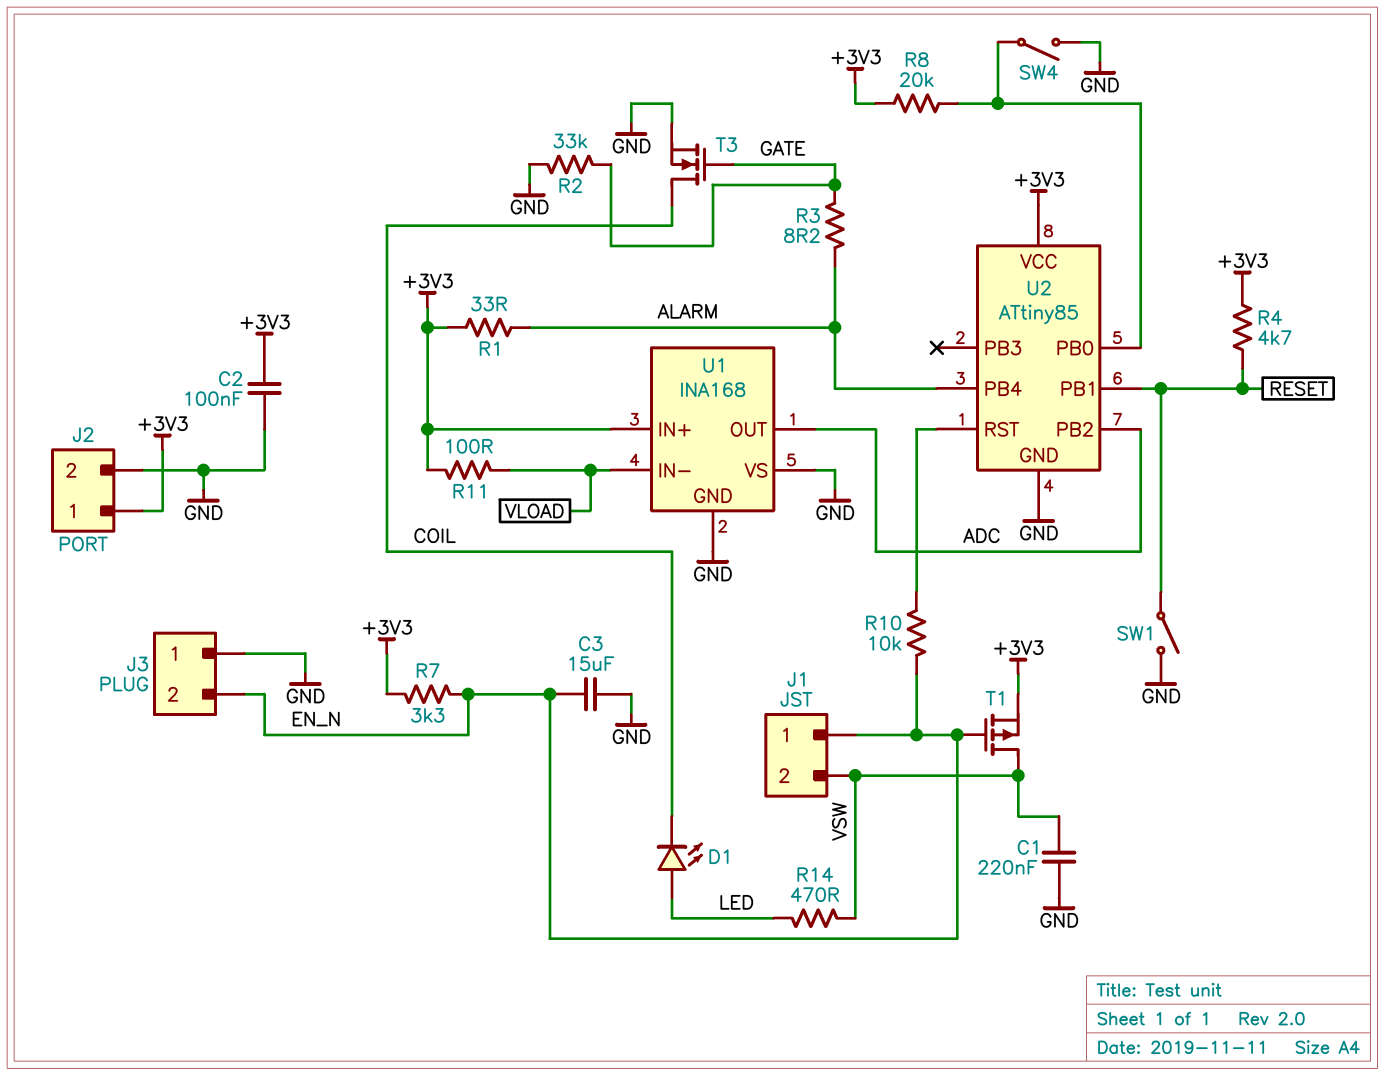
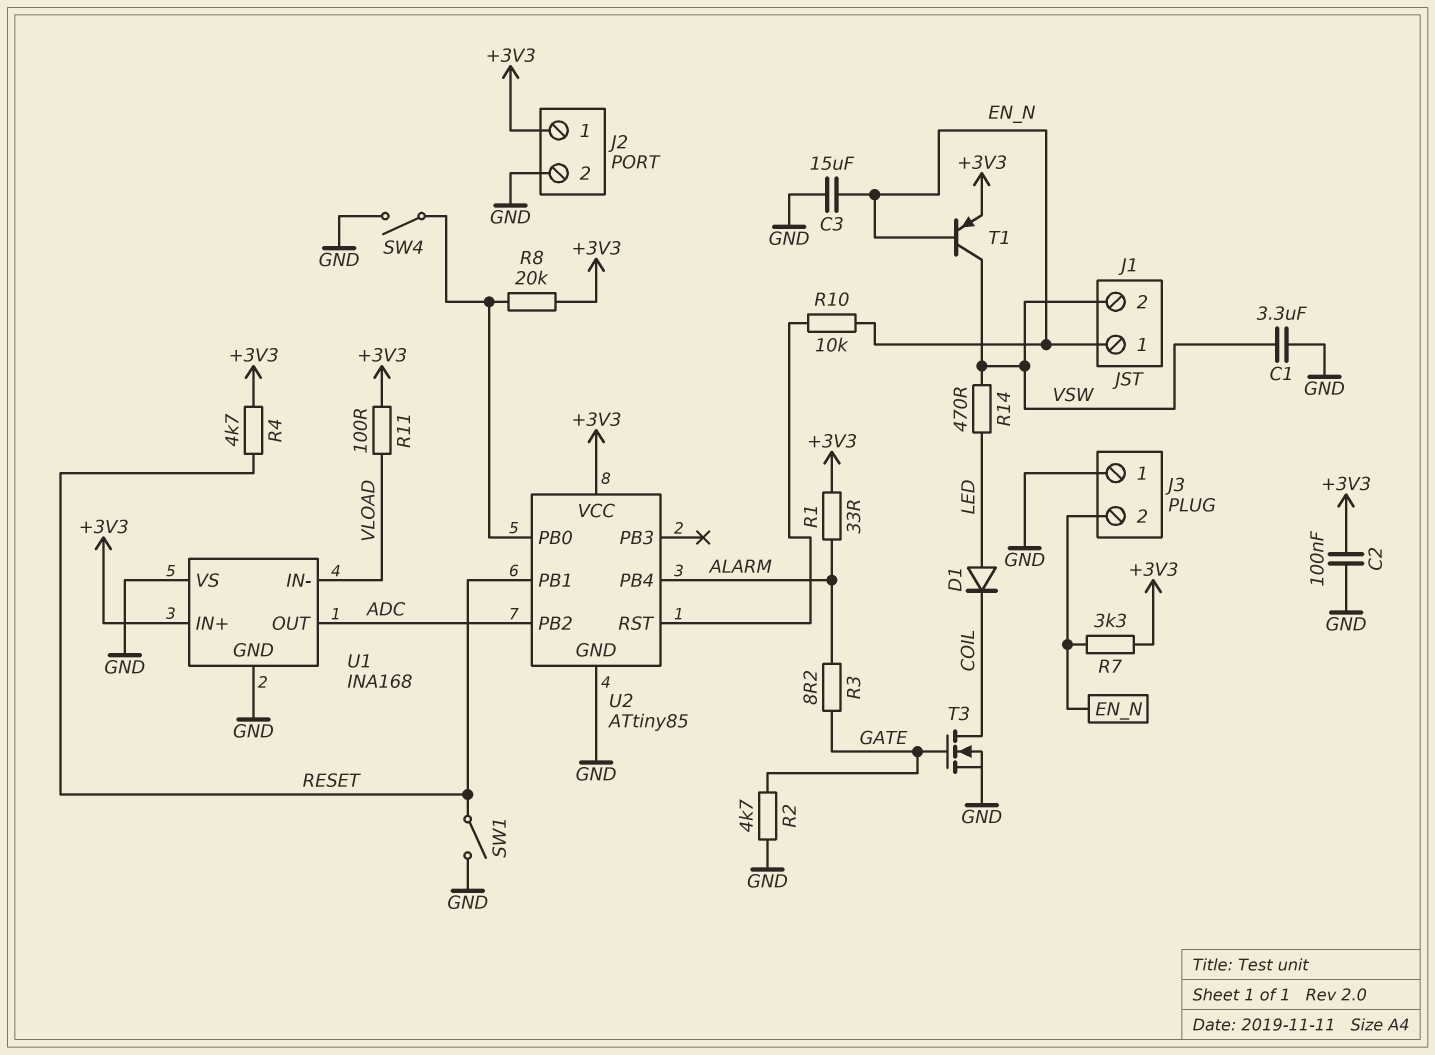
C1: 220nF (GND, VSW) -> 3.3uF (GND, VSW)
D1: LED (A LED, K COIL) -> diode (A LED, K COIL)
R2: 33k (GATE, GND) -> 4.7k (GATE, GND)
T1: PMOS (G EN_N, D VSW, S +3V3) -> PNP (B EN_N, C VSW, E +3V3)

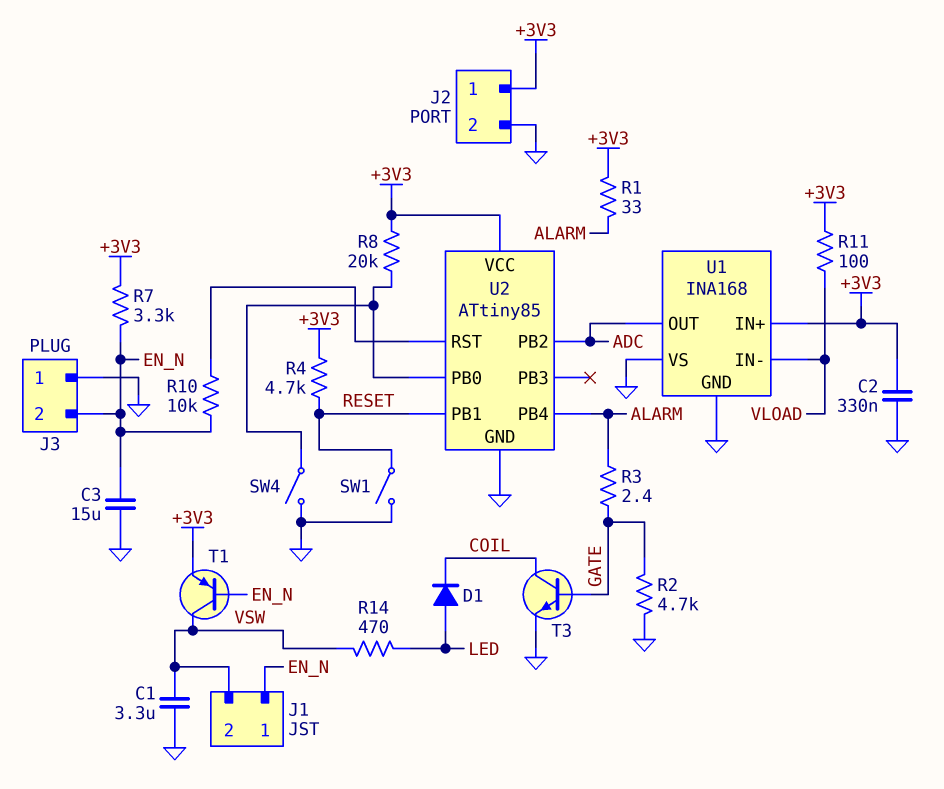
C2: 100nF (+3V3, GND) -> 330nF (+3V3, GND)
R3: 8.2 (ALARM, GATE) -> 2.4 (ALARM, GATE)
T3: NMOS (G GATE, D COIL, S GND) -> NPN (B GATE, C COIL, E GND)

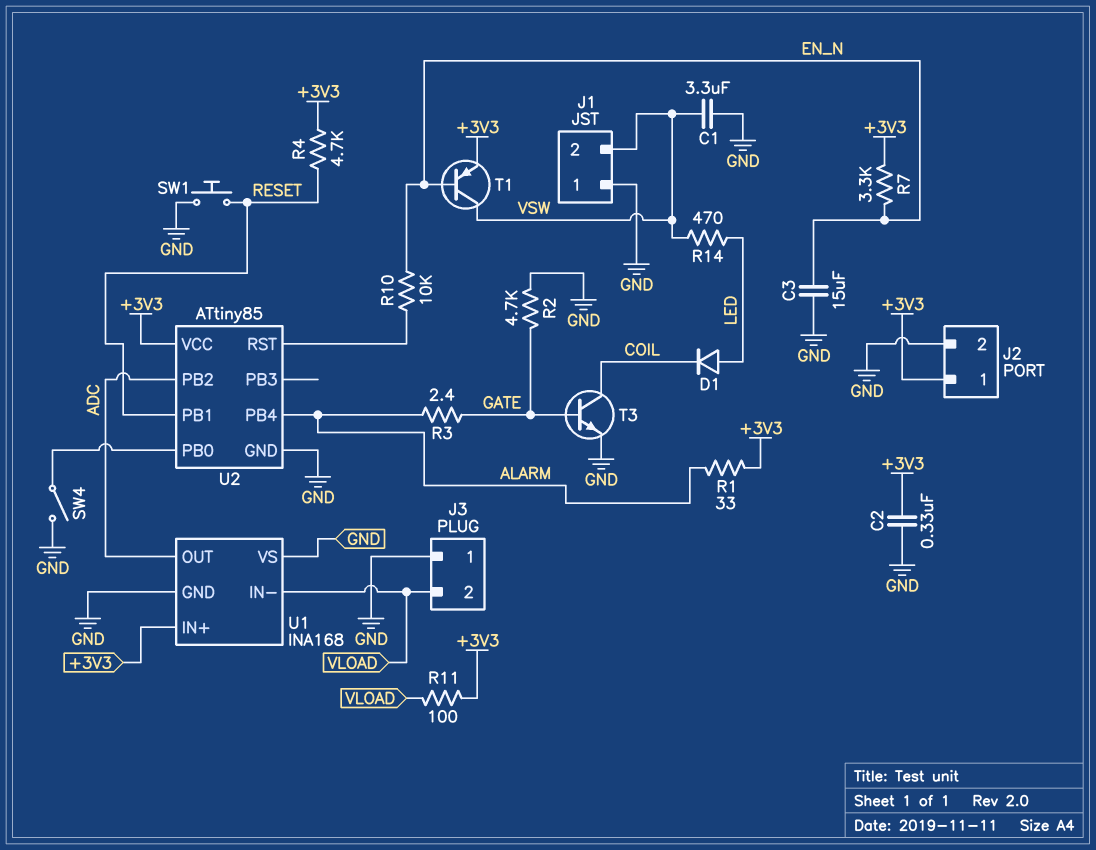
J1 pin 1: EN_N -> GND
J3 pin 2: EN_N -> VLOAD
R8: 20k (+3V3, U2/PB0) -> none
SW1: switch (GND, RESET) -> button (GND, RESET)

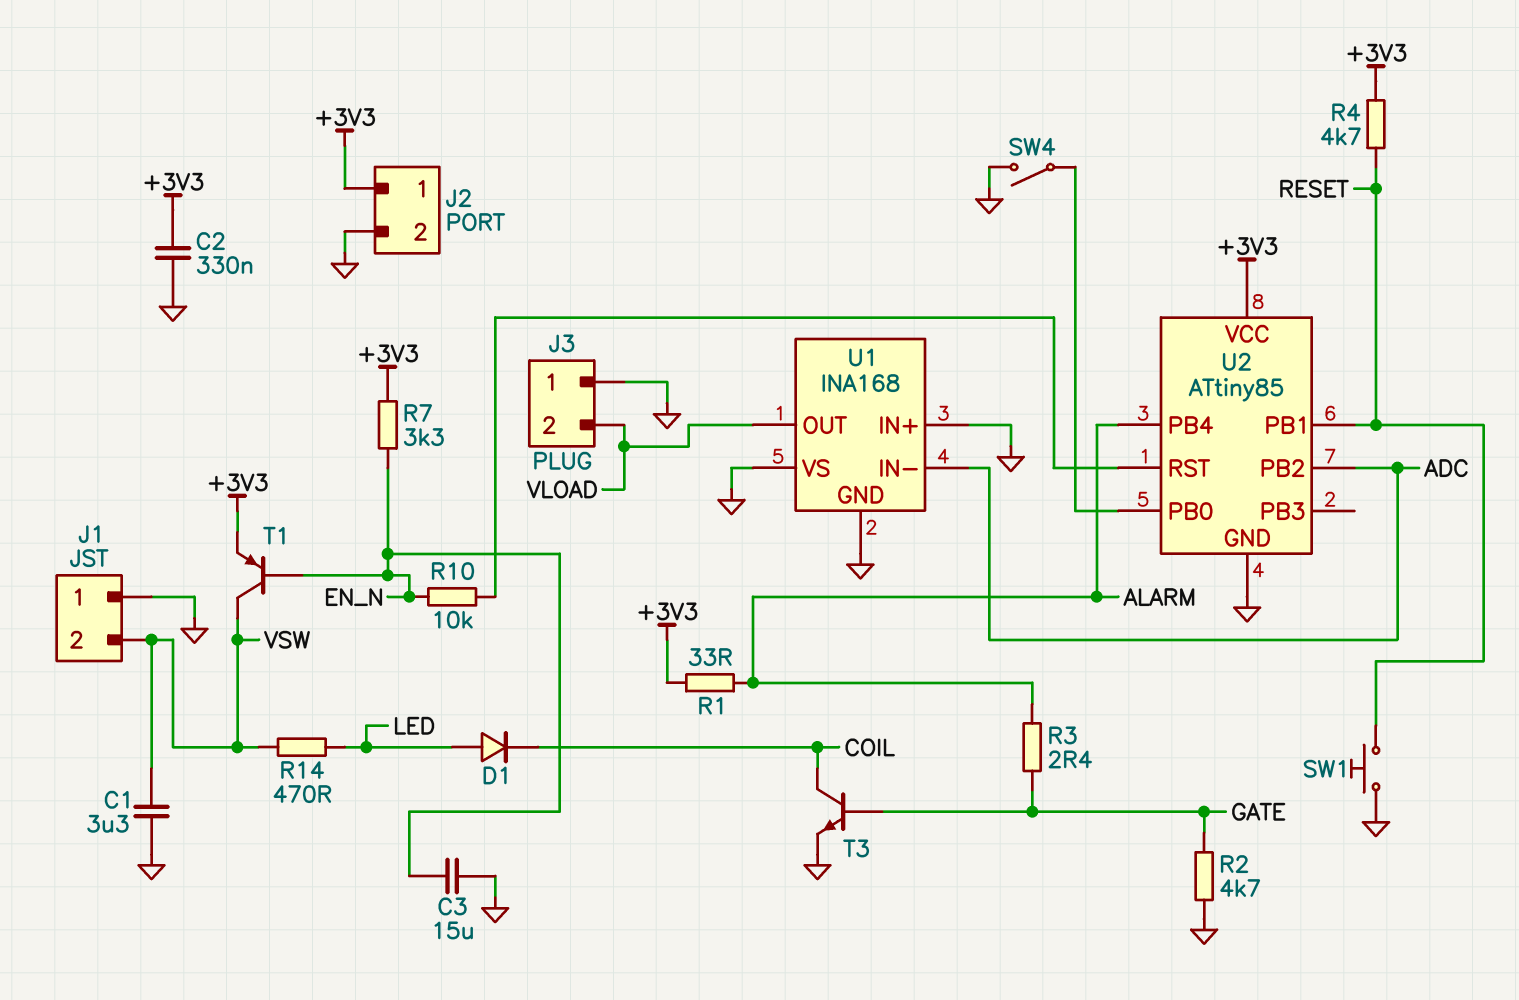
R11: 100 (+3V3, VLOAD) -> none
U1 pin IN+: +3V3 -> GND
U1 pin IN-: VLOAD -> ADC
U1 pin OUT: ADC -> VLOAD

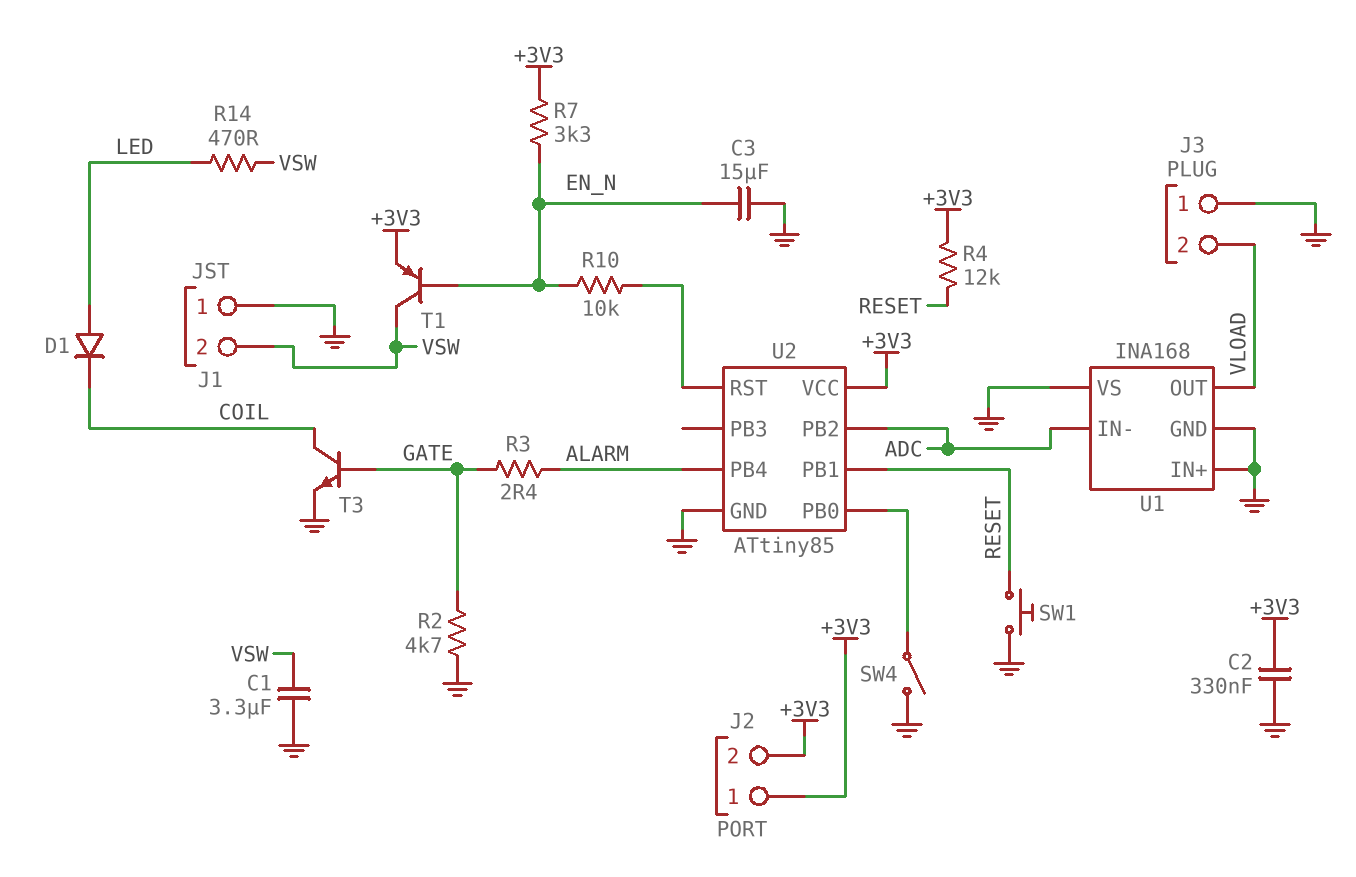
J2 pin 2: GND -> +3V3
R1: 33 (+3V3, ALARM) -> none
R4: 4.7k (+3V3, RESET) -> 12k (+3V3, RESET)

